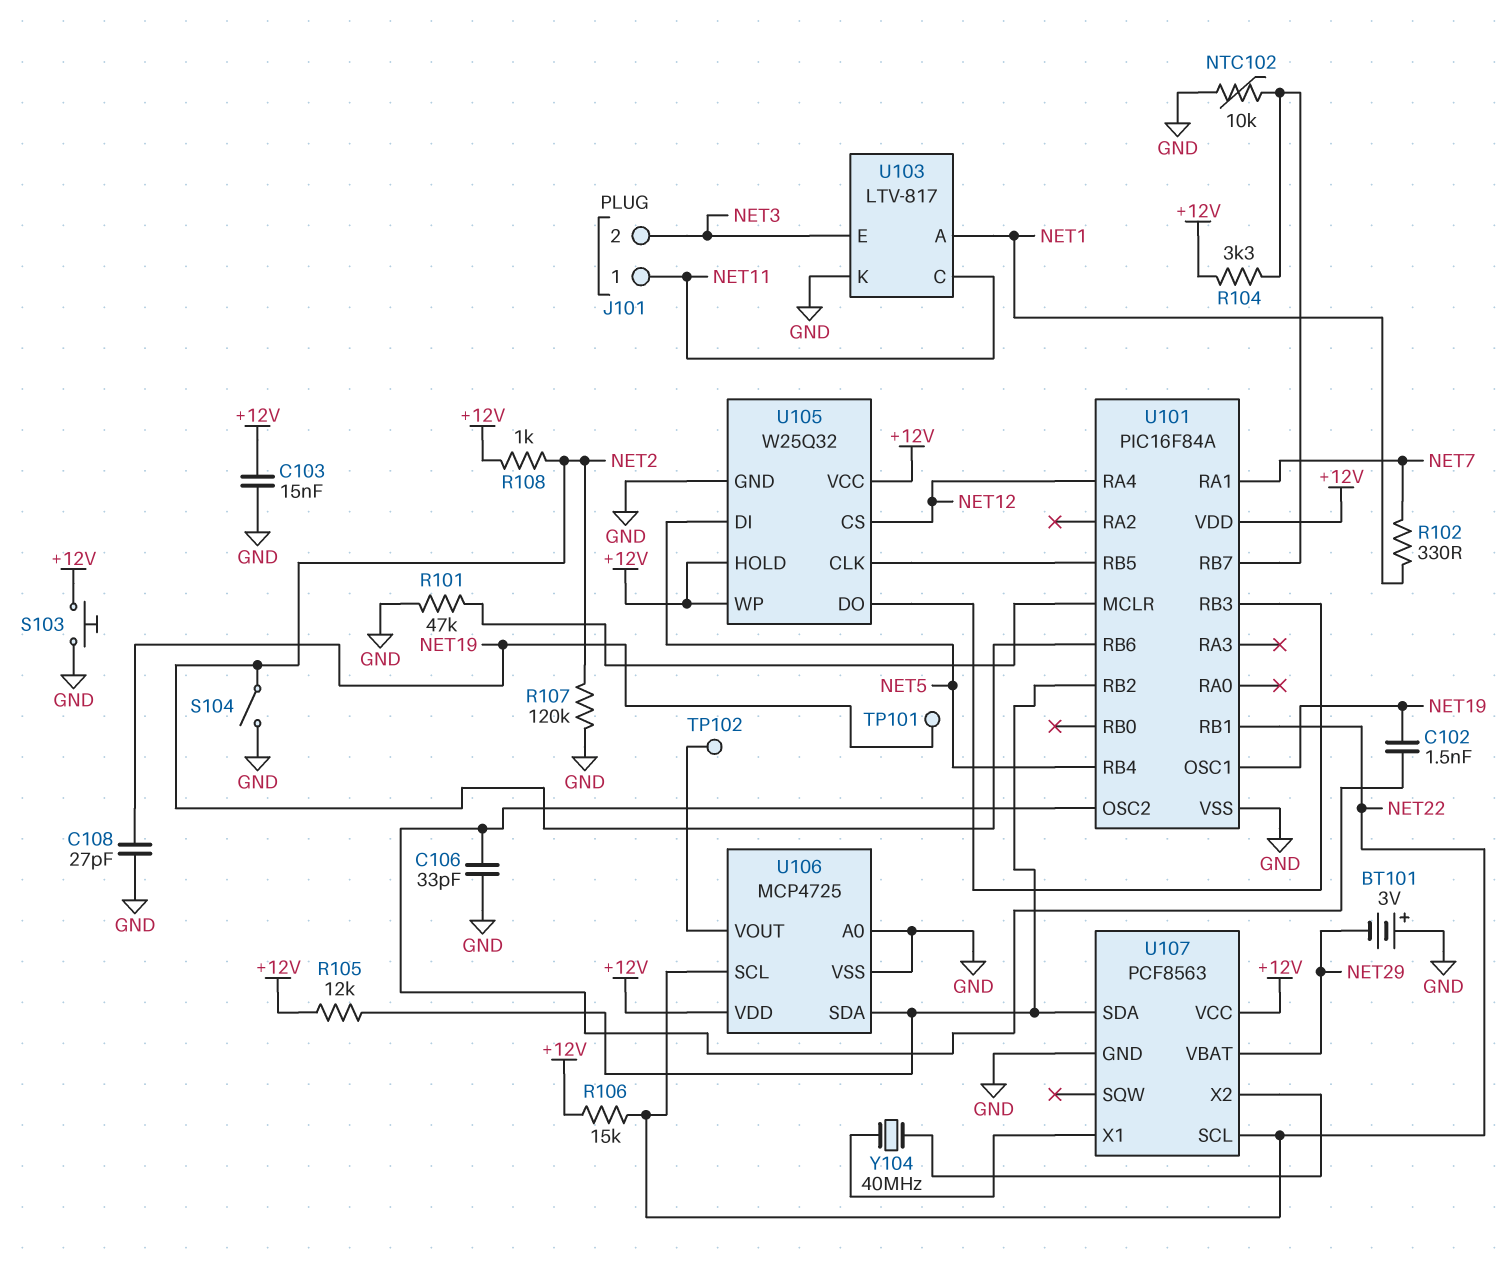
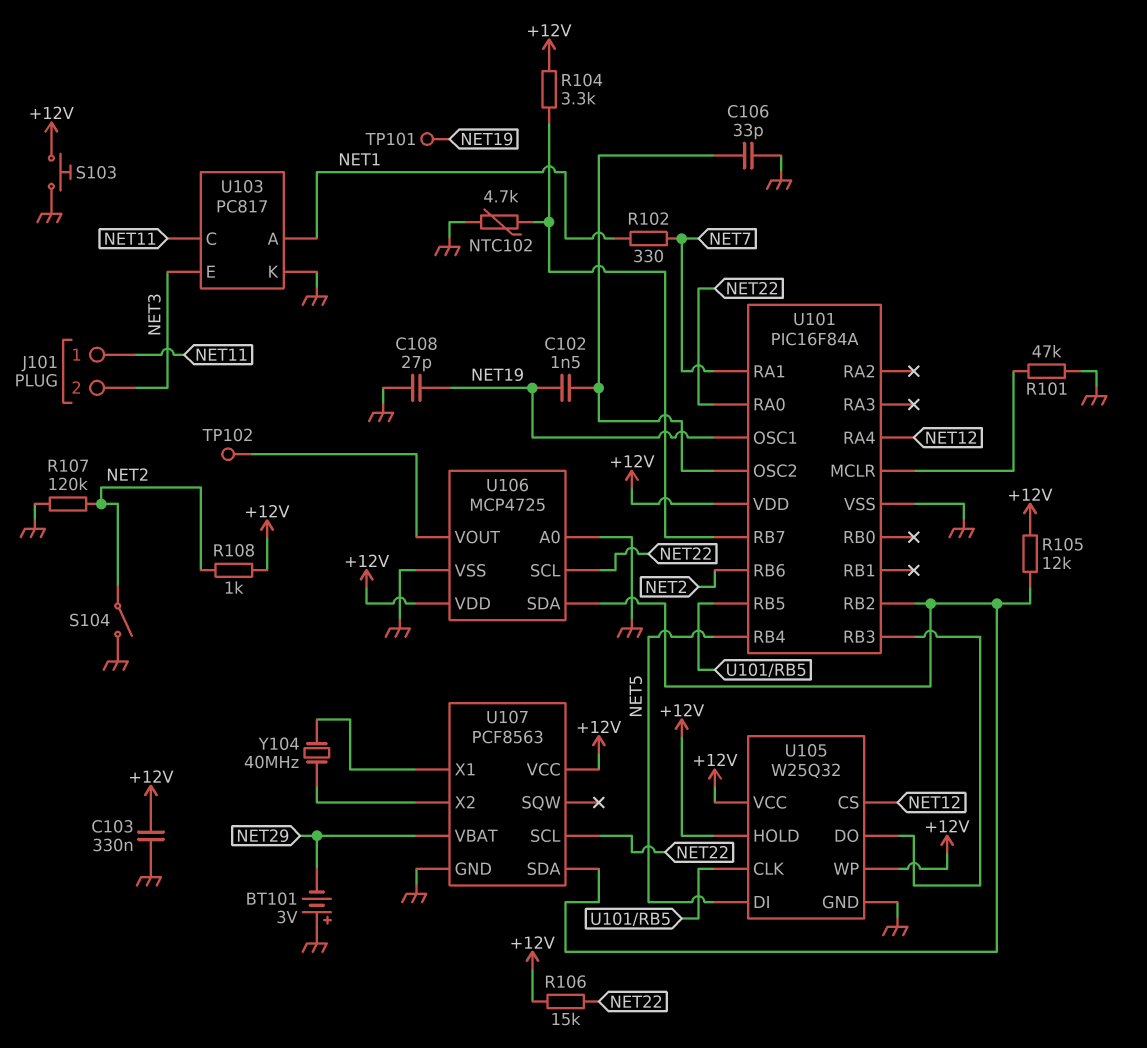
C103: 15nF (+12V, GND) -> 330nF (+12V, GND)
NTC102: 10k (GND, U101/RB7) -> 4.7k (GND, U101/RB7)
U101 pin RA0: none -> NET22
U101 pin RB1: NET22 -> none
U103: LTV-817 -> PC817

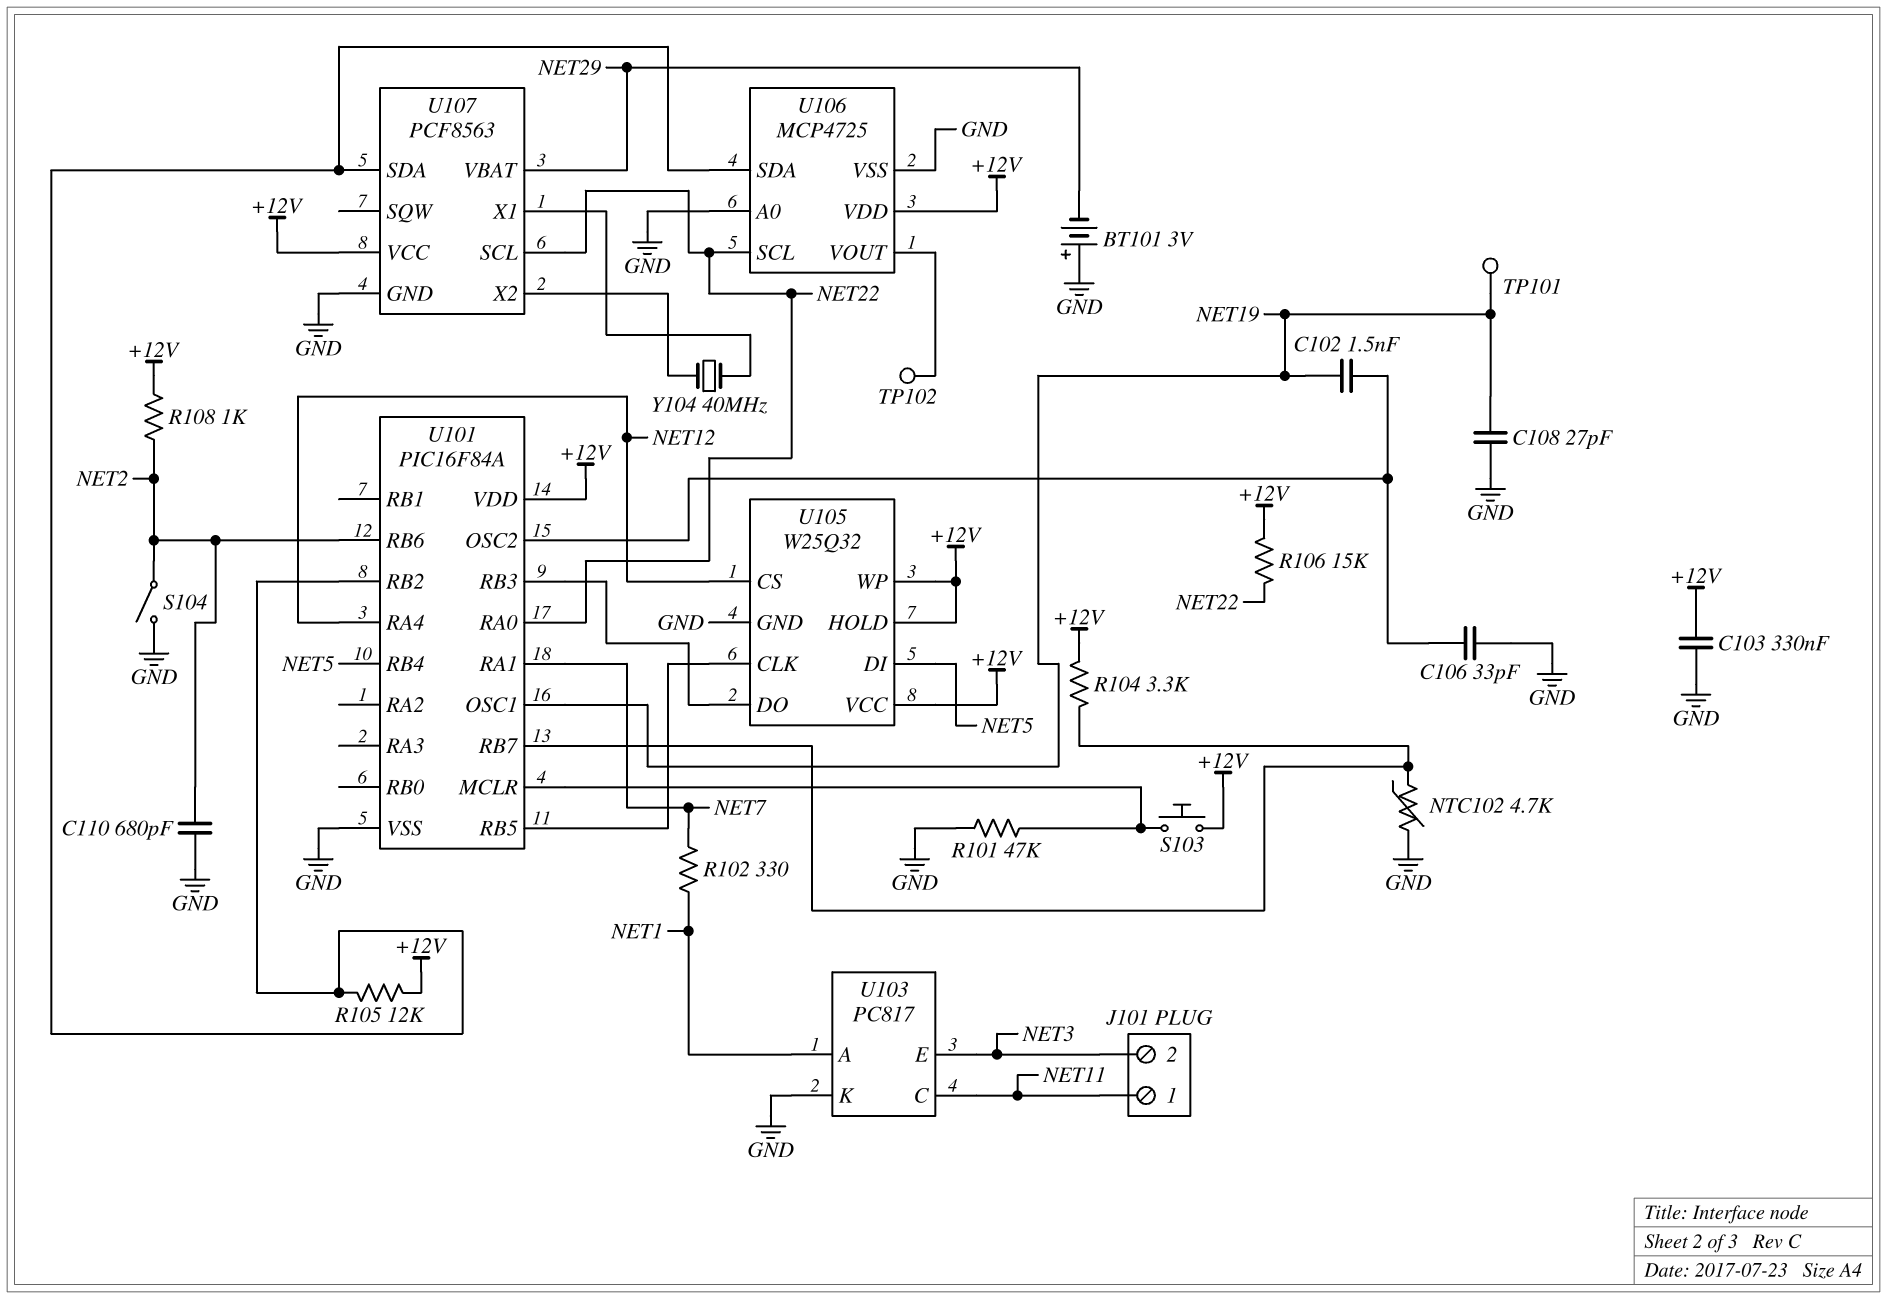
C110: none -> 680pF (GND, NET2)
R107: 120k (GND, NET2) -> none
S103: button (+12V, GND) -> button (+12V, U101/MCLR)

